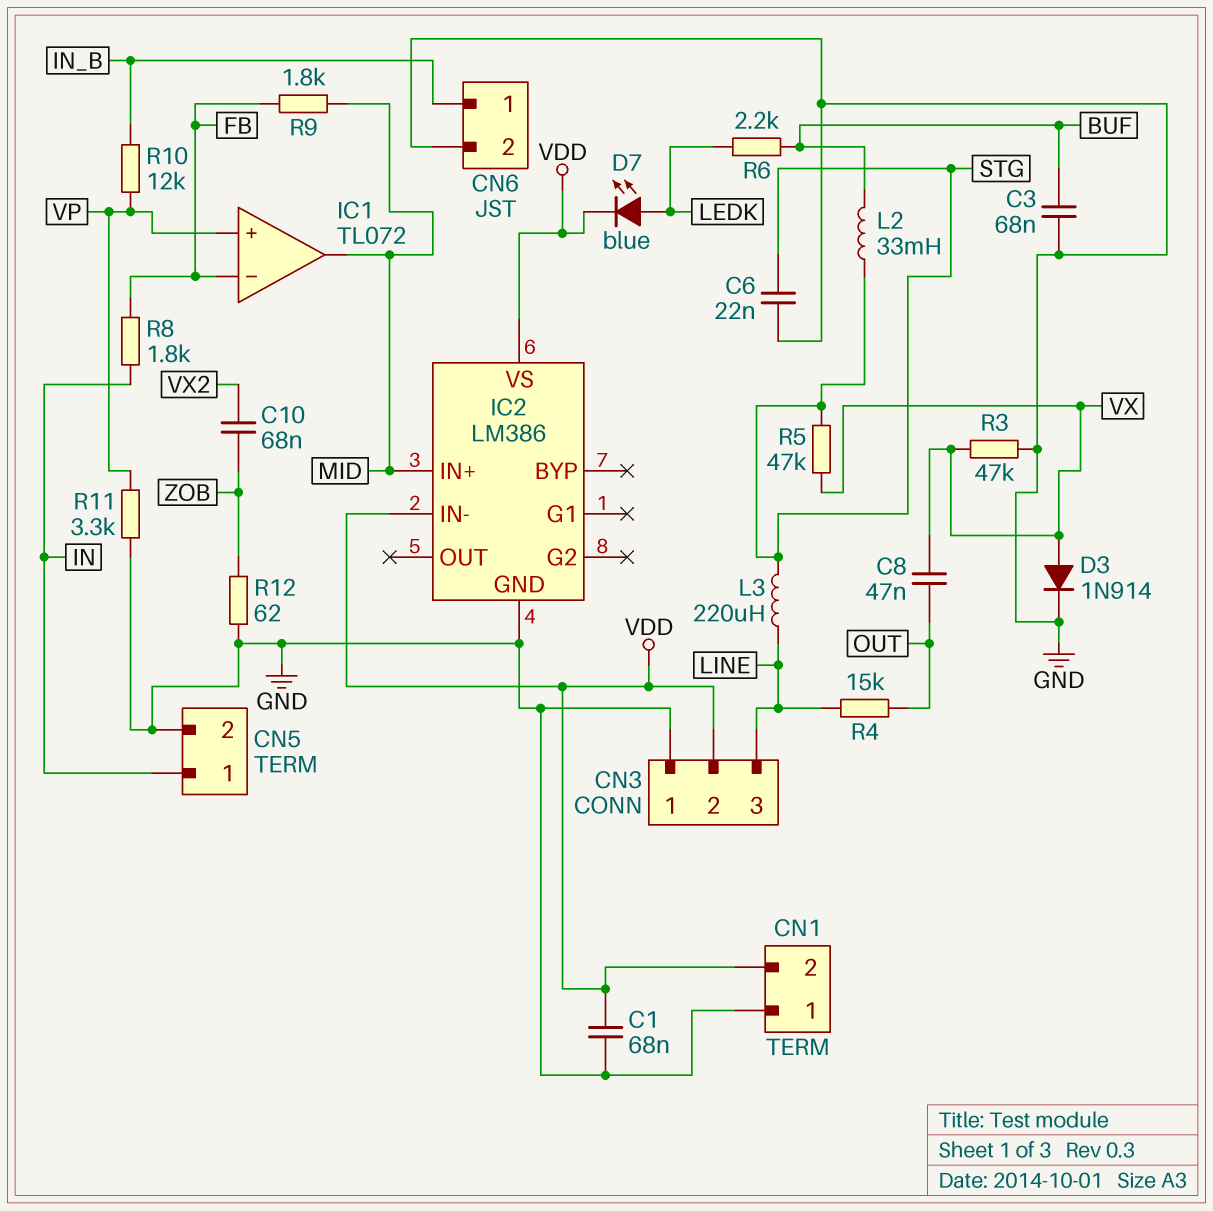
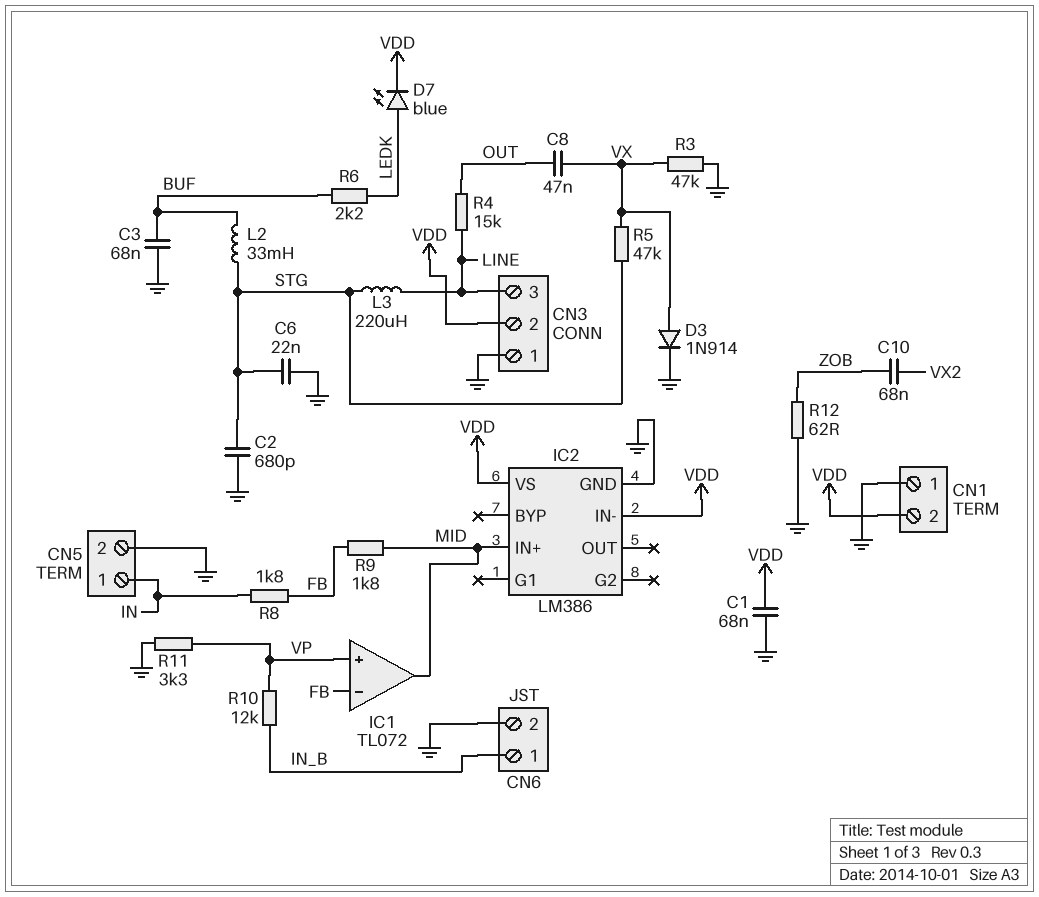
C2: none -> 680pF (GND, STG)

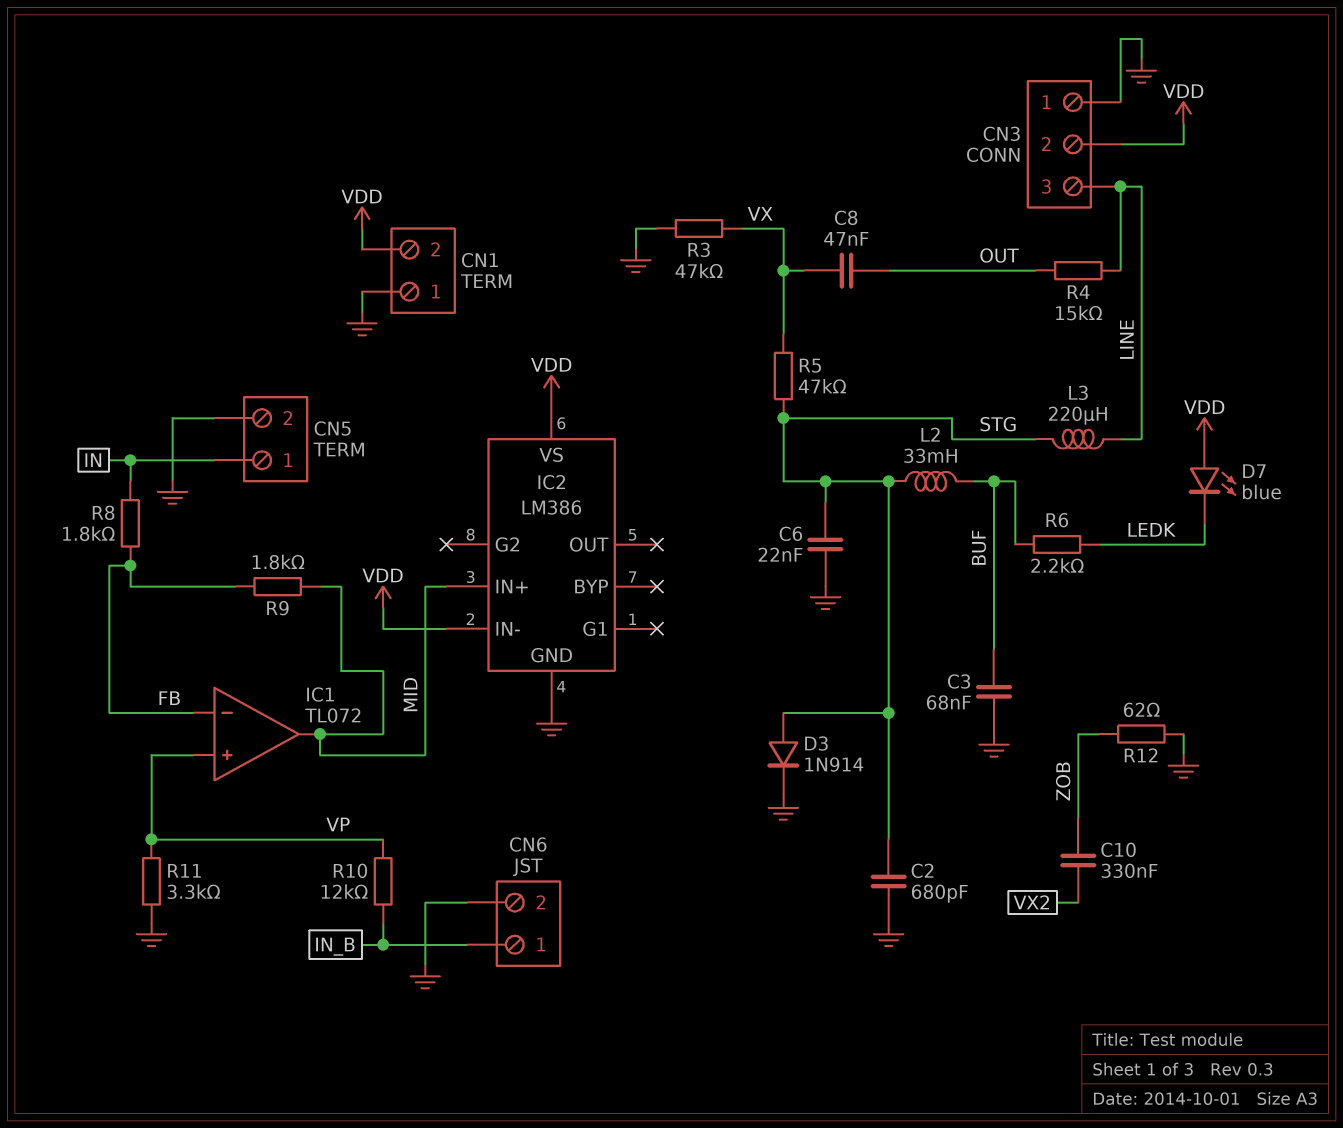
C1: 68nF (GND, VDD) -> none
C10: 68nF (VX2, ZOB) -> 330nF (VX2, ZOB)
D3: diode 1N914 (A VX, K GND) -> diode 1N914 (A STG, K GND)
D7: LED blue (A LEDK, K VDD) -> LED blue (A VDD, K LEDK)

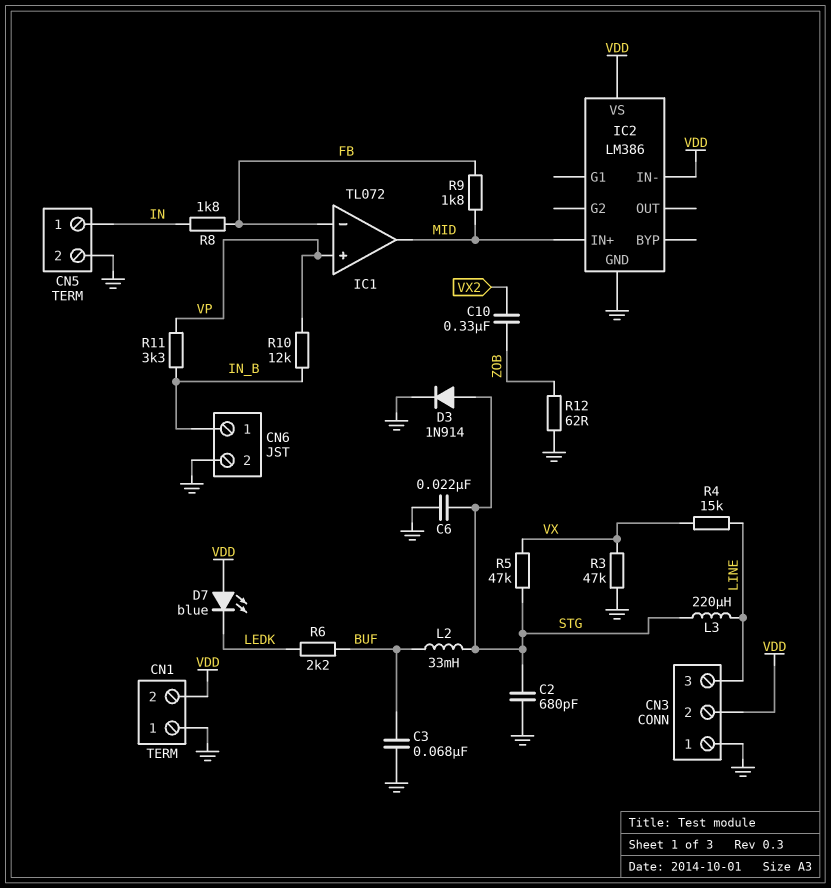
C8: 47nF (OUT, VX) -> none
R4: 15k (LINE, OUT) -> 15k (LINE, VX)
R11: 3.3k (GND, VP) -> 3.3k (IN_B, VP)

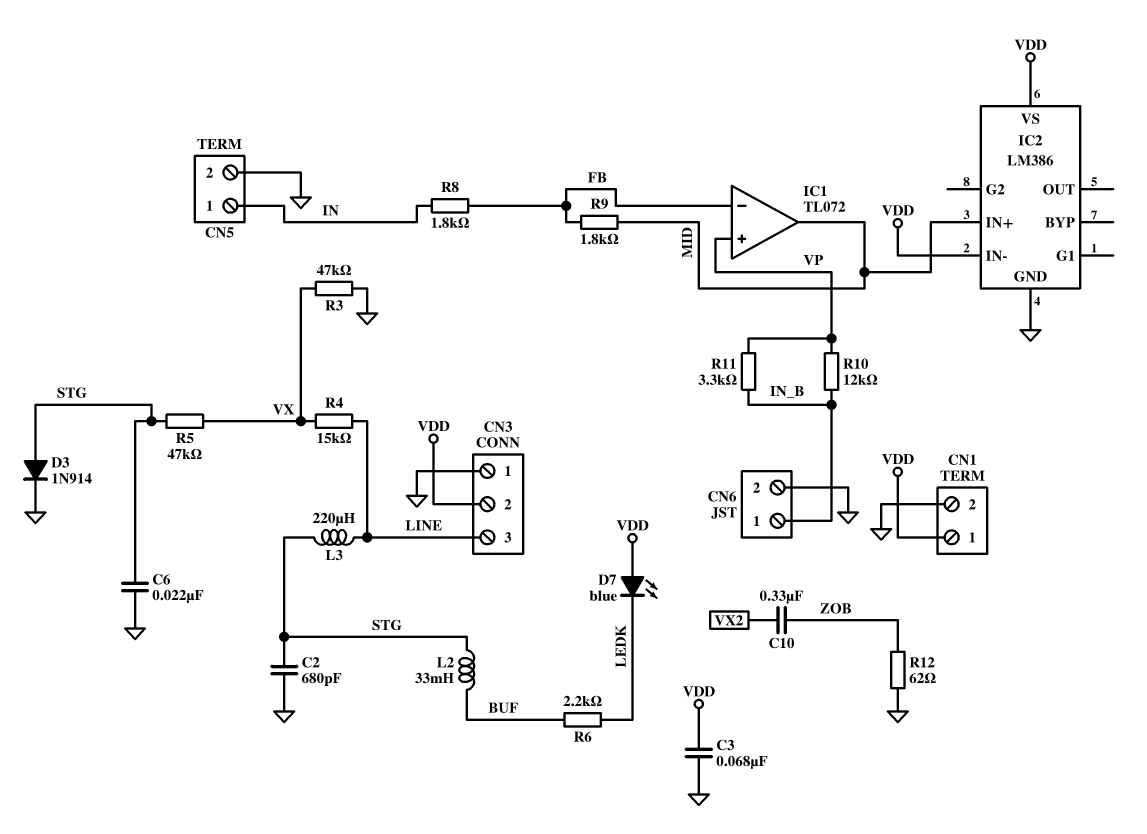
C3: 68nF (BUF, GND) -> 68nF (GND, VDD)
CN1 pin 1: GND -> VDD
CN1 pin 2: VDD -> GND

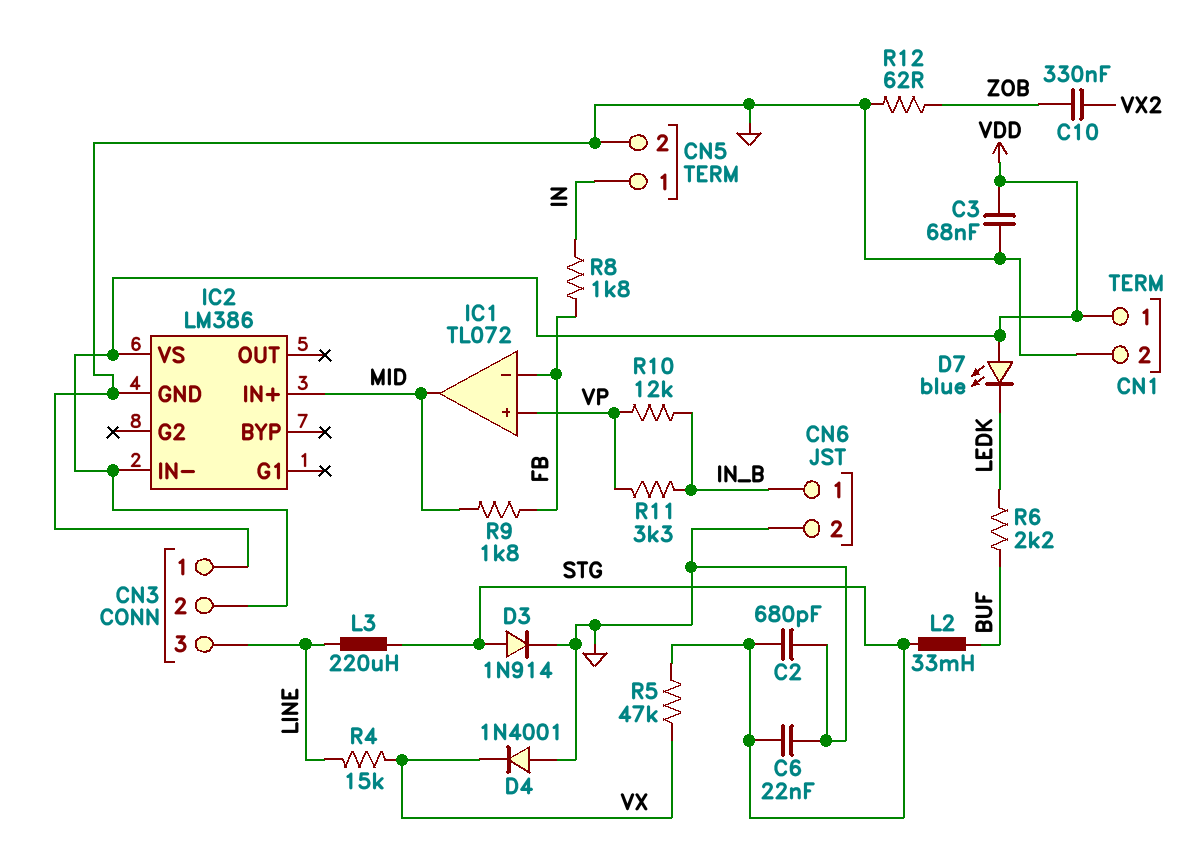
D4: none -> diode 1N4001 (A GND, K VX)
R3: 47k (GND, VX) -> none

